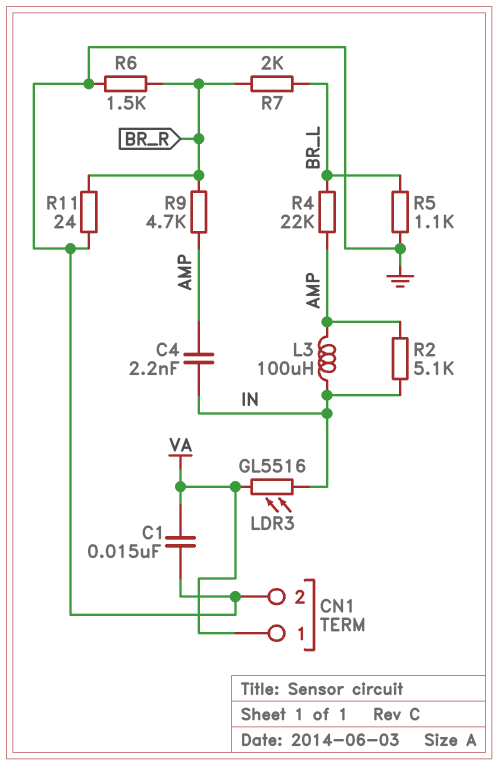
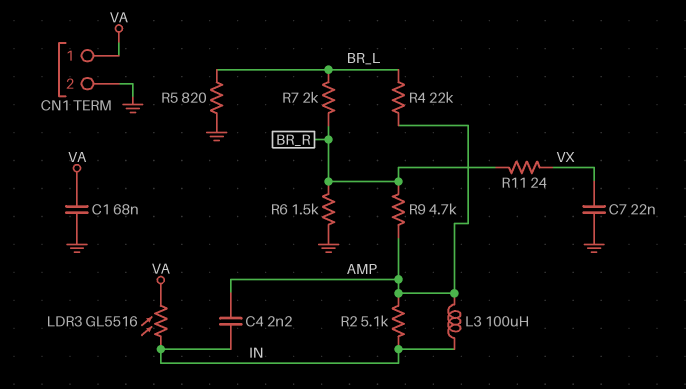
C1: 15nF (GND, VA) -> 68nF (GND, VA)
C7: none -> 22nF (GND, VX)
R5: 1.1k (BR_L, GND) -> 820 (BR_L, GND)
R11: 24 (BR_R, GND) -> 24 (BR_R, VX)

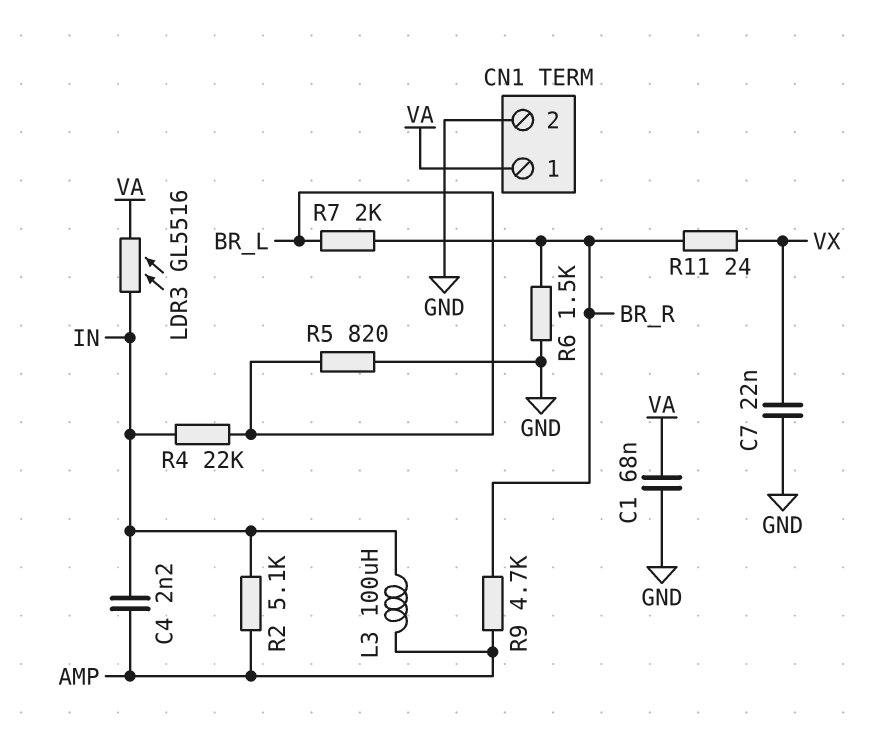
R4: 22k (AMP, BR_L) -> 22k (BR_L, IN)

